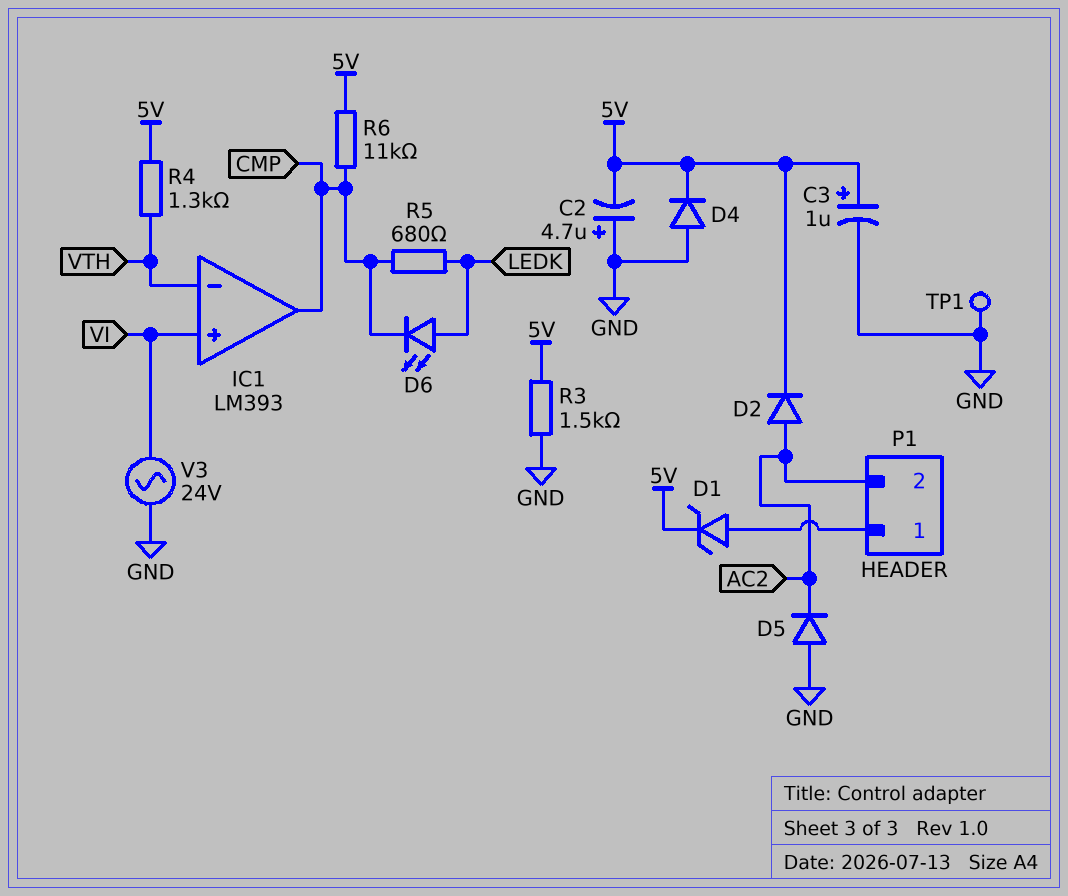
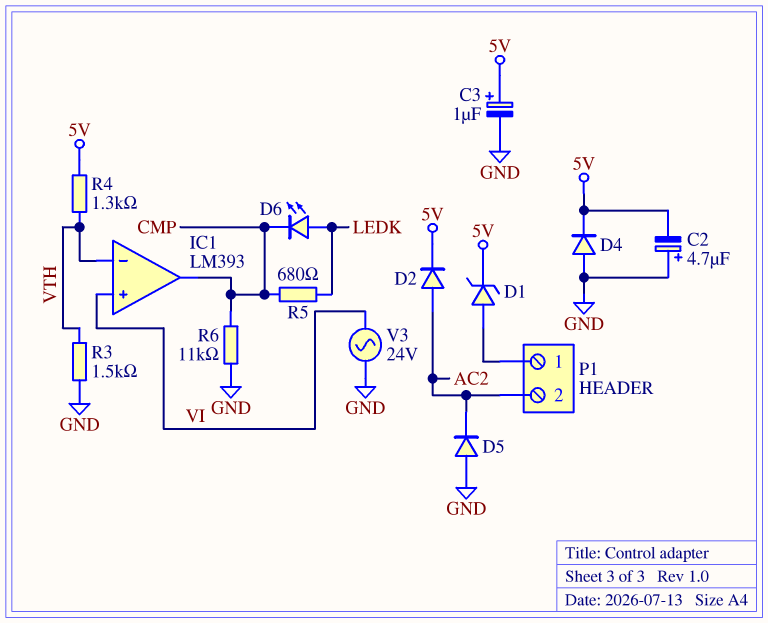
R3: 1.5k (5V, GND) -> 1.5k (GND, VTH)
R6: 11k (5V, CMP) -> 11k (CMP, GND)
TP1: test point (GND) -> none

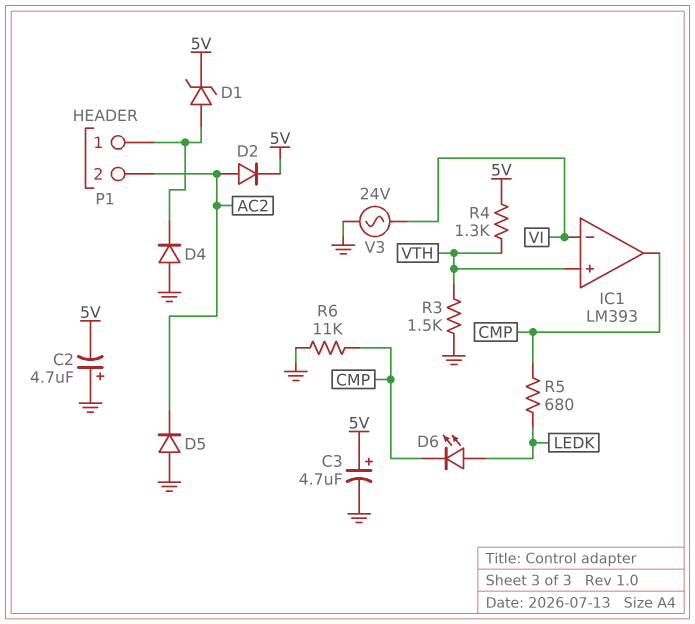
C3: 1uF (plus 5V, minus GND) -> 4.7uF (plus 5V, minus GND)
D4: diode (A GND, K 5V) -> diode (A GND, K P1/1)
IC1 pin in+: VI -> VTH
IC1 pin in-: VTH -> VI

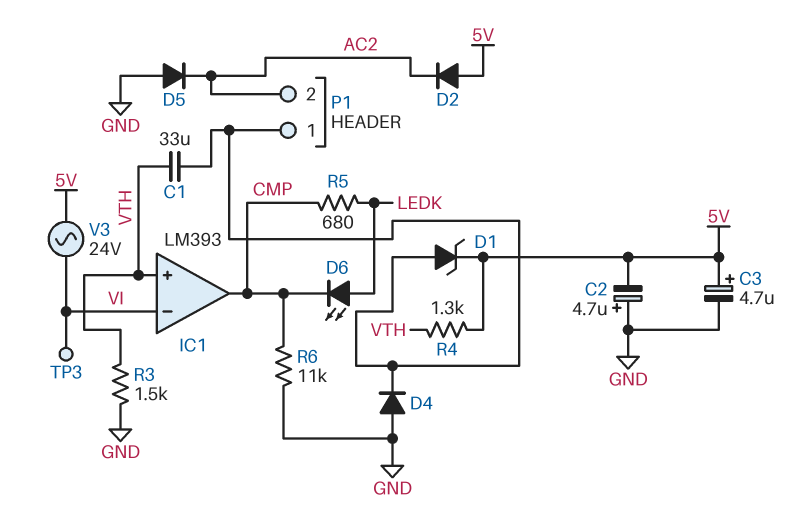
C1: none -> 33uF (P1/1, VTH)
D2: diode (A AC2, K 5V) -> diode (A 5V, K AC2)
TP3: none -> test point (VI)
V3: AC 24V (GND, VI) -> AC 24V (5V, VI)

